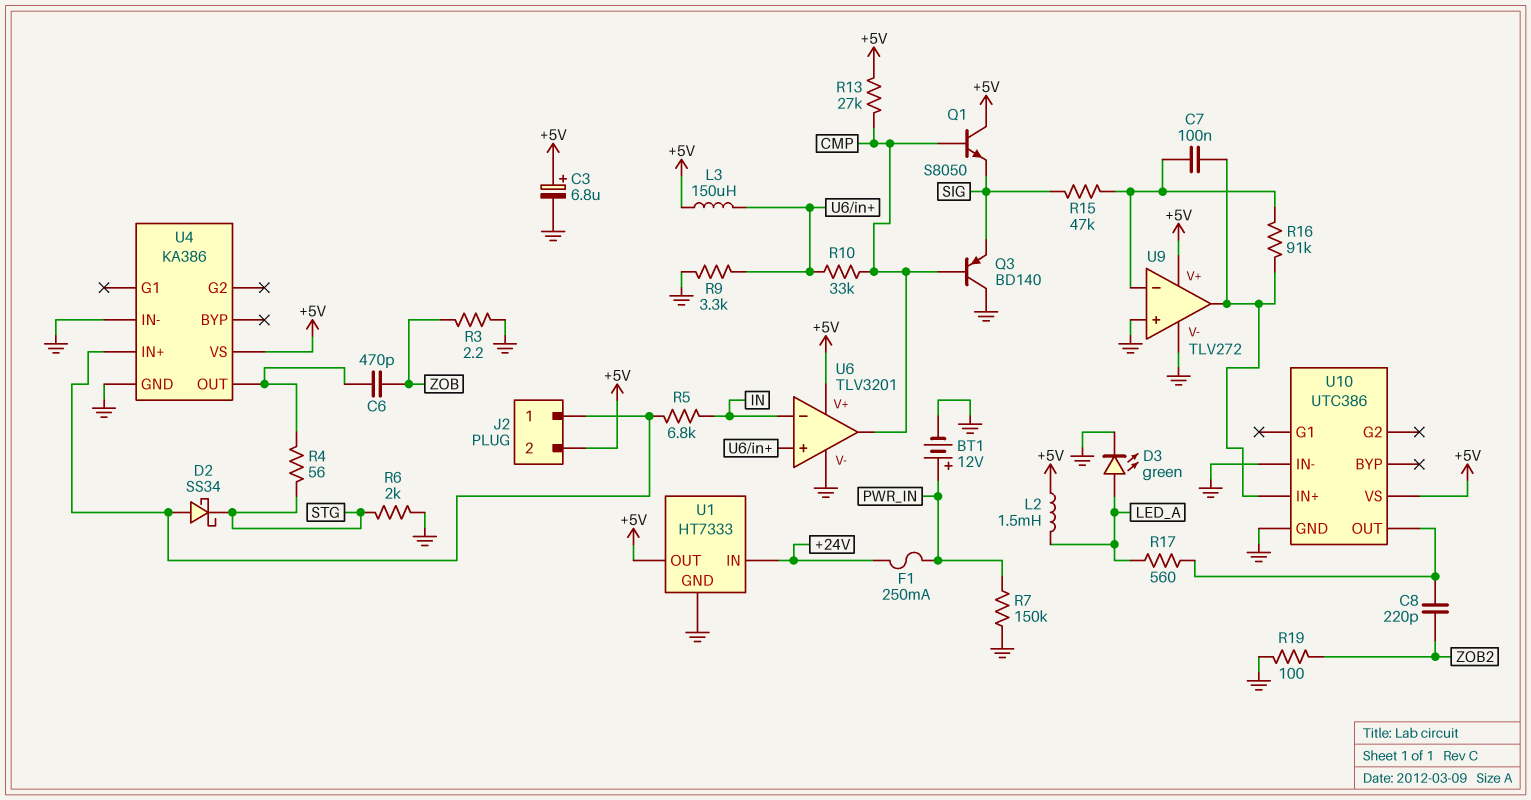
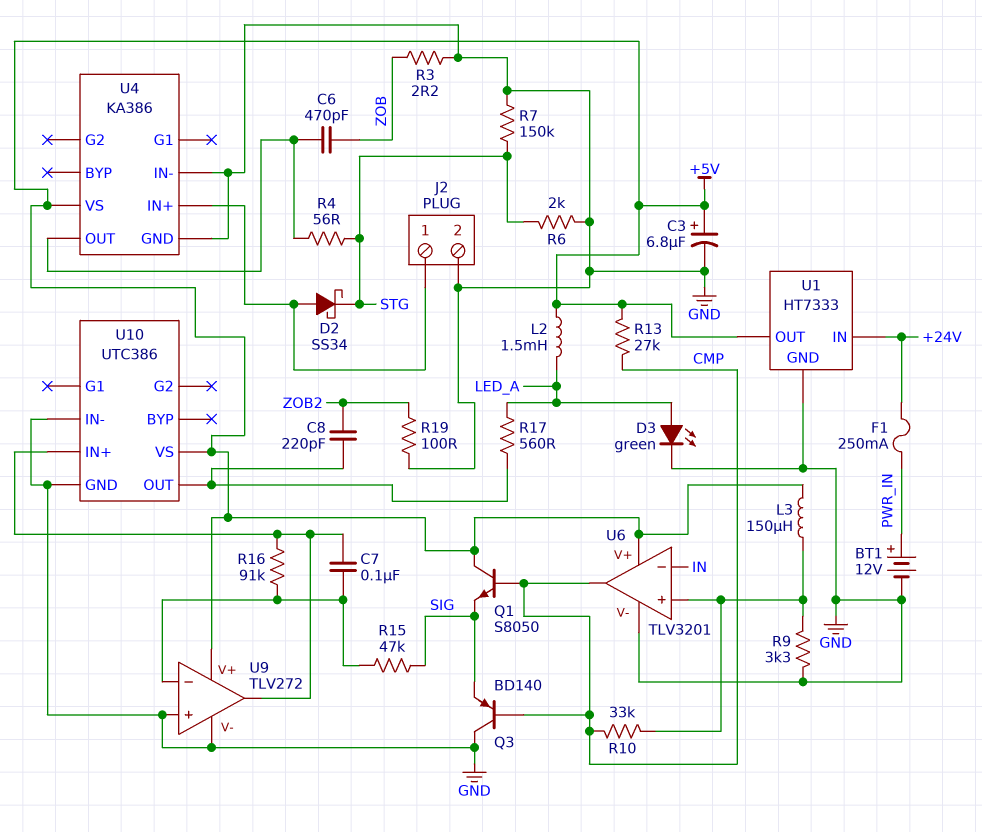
J2 pin 2: +5V -> GND
R5: 6.8k (IN, J2/1) -> none
R7: 150k (GND, PWR_IN) -> 150k (GND, STG)

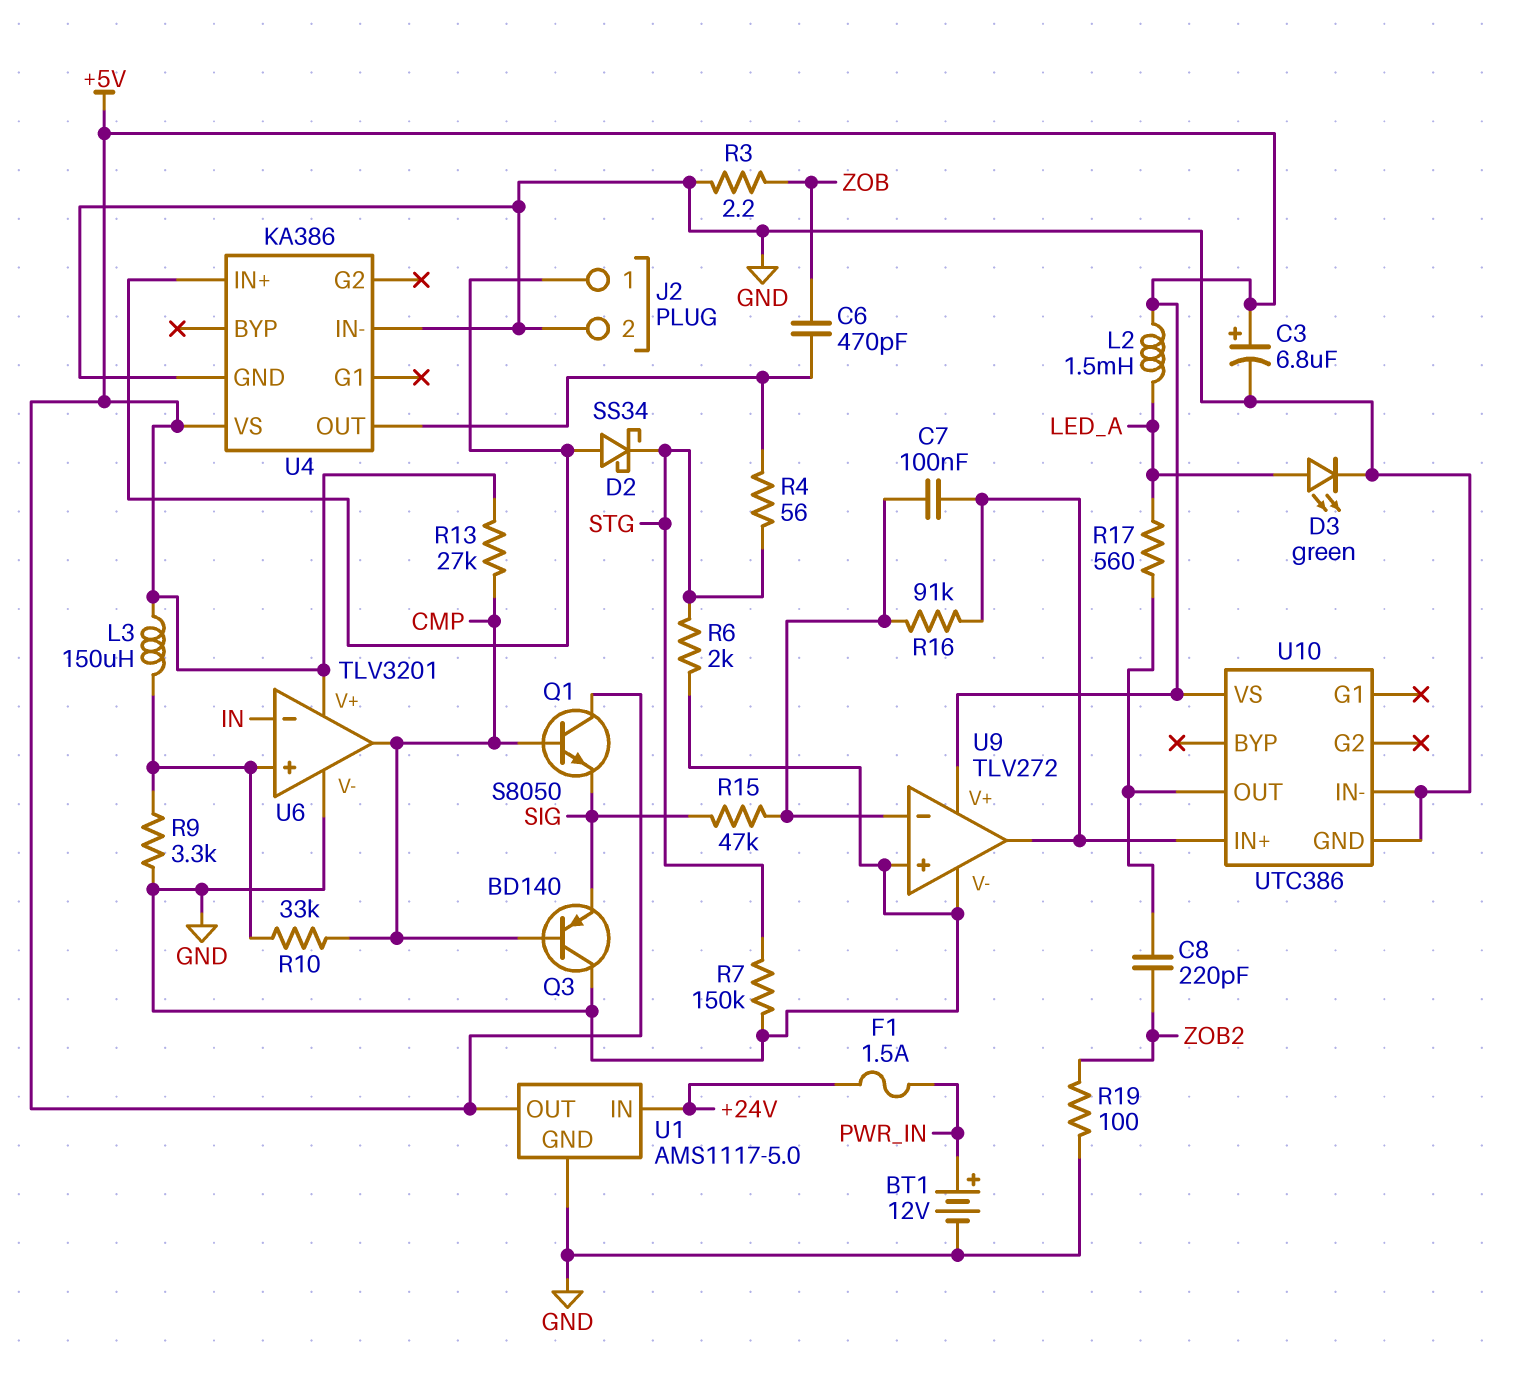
F1: 250mA (+24V, PWR_IN) -> 1.5A (+24V, PWR_IN)
U1: HT7333 -> AMS1117-5.0

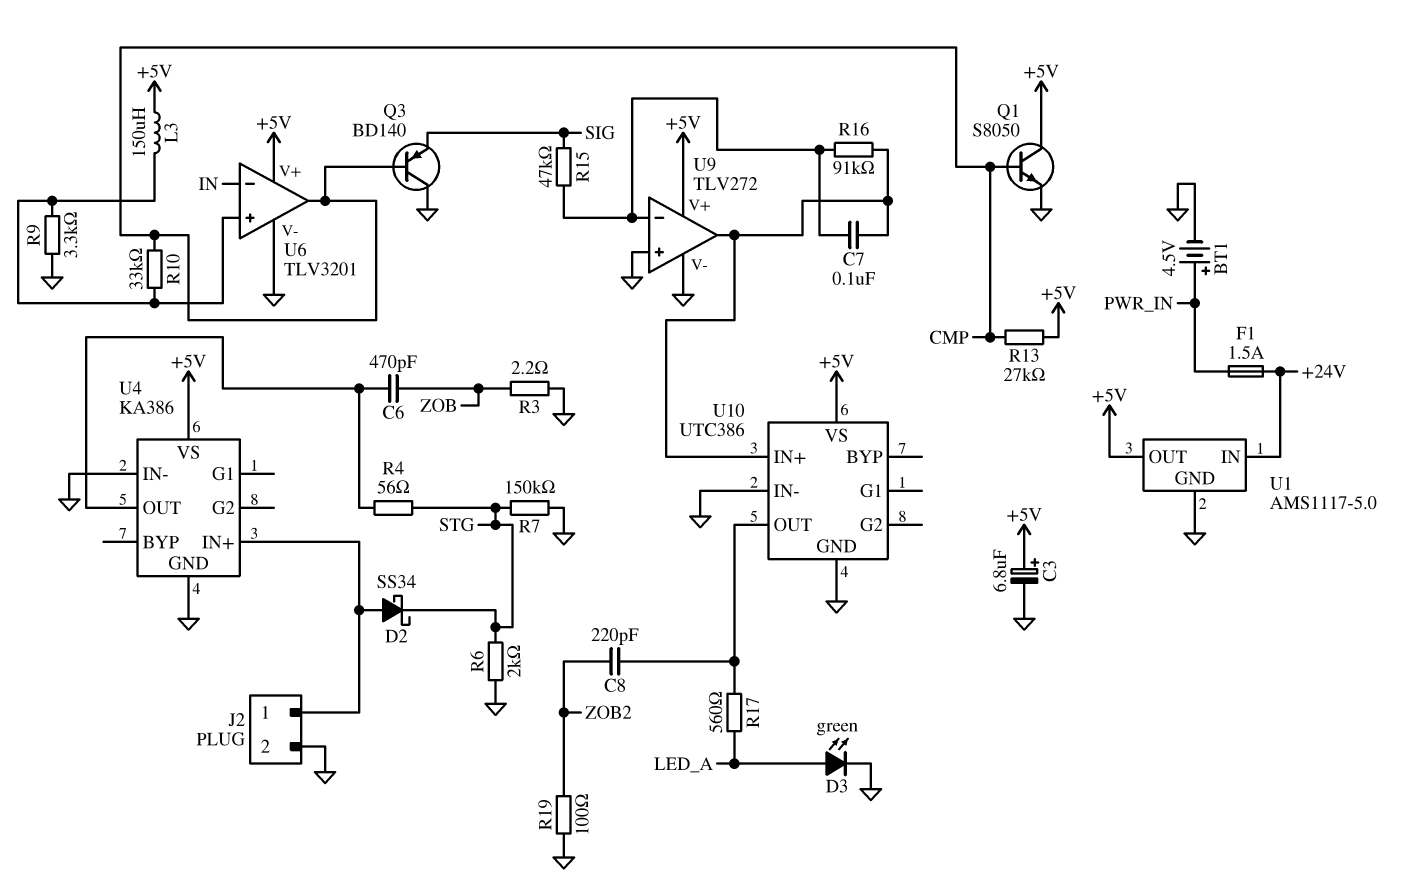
BT1: 12V (plus PWR_IN, minus GND) -> 4.5V (plus PWR_IN, minus GND)
L2: 1.5mH (+5V, LED_A) -> none
Q1: NPN S8050 (B CMP, C +5V, E SIG) -> NPN S8050 (B CMP, C +5V, E GND)

